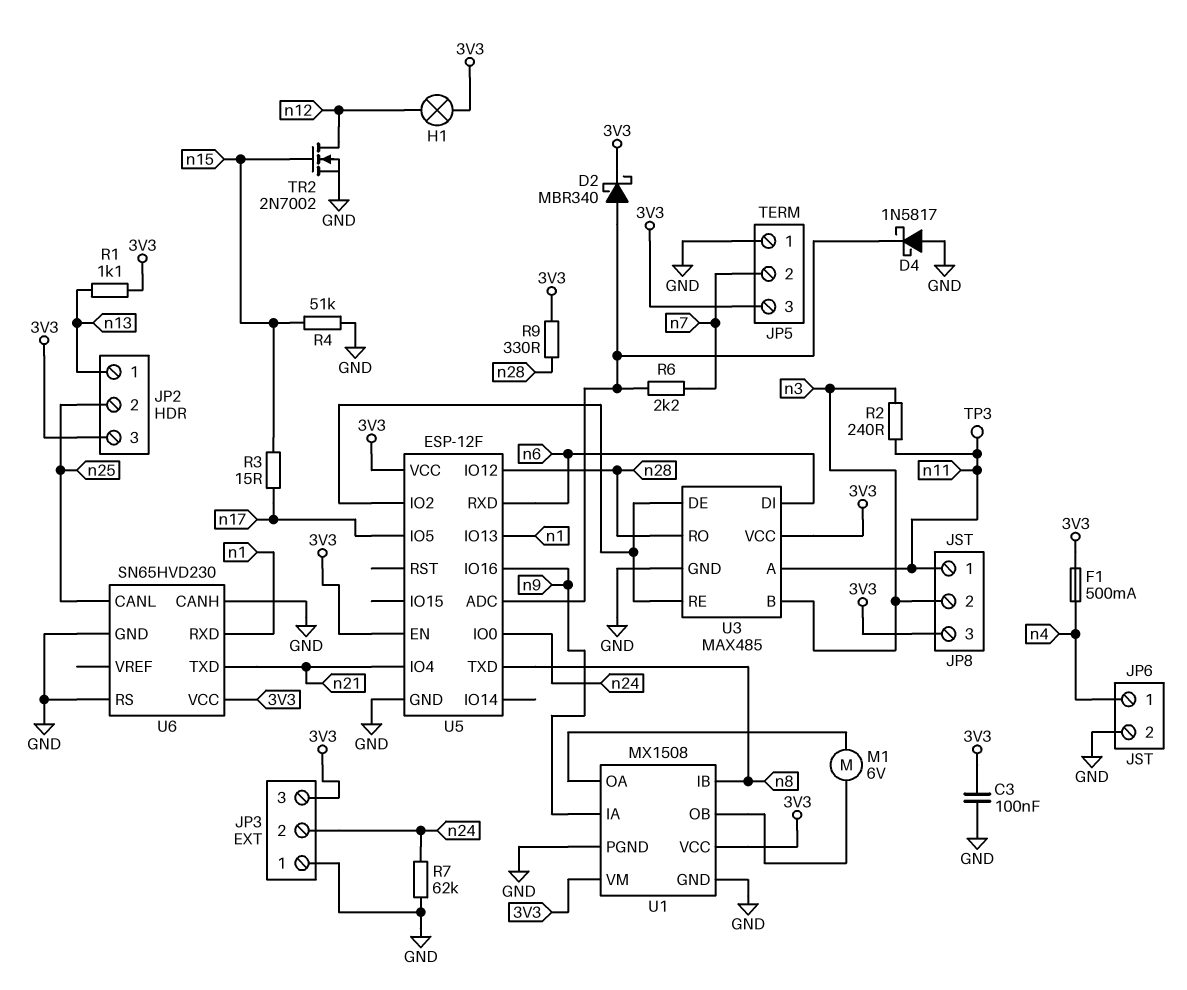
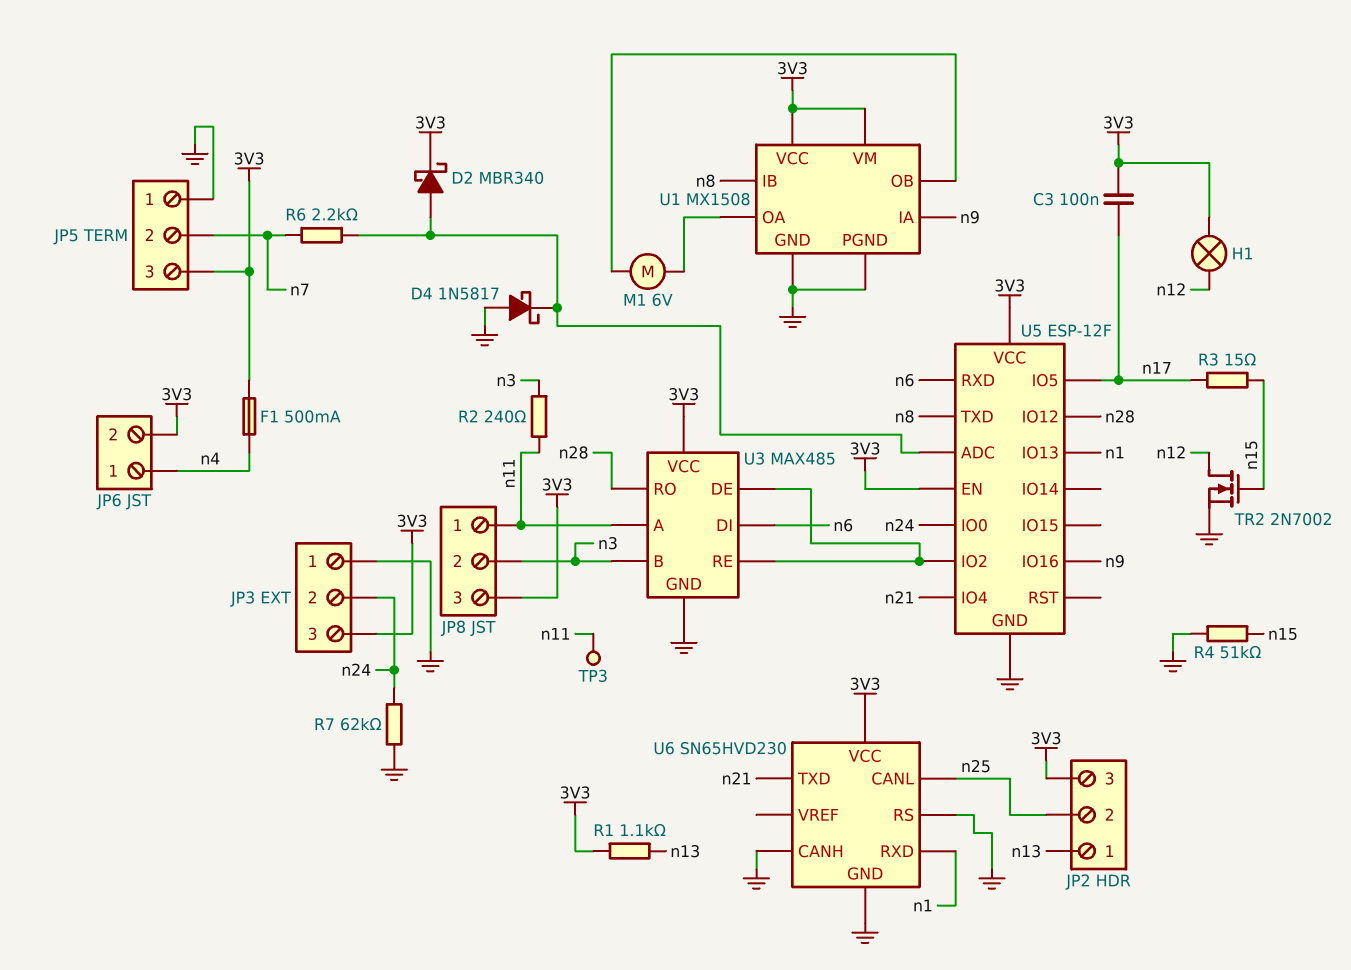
C3: 100nF (3V3, GND) -> 100nF (3V3, n17)
JP6 pin 2: GND -> 3V3
R9: 330 (3V3, n28) -> none

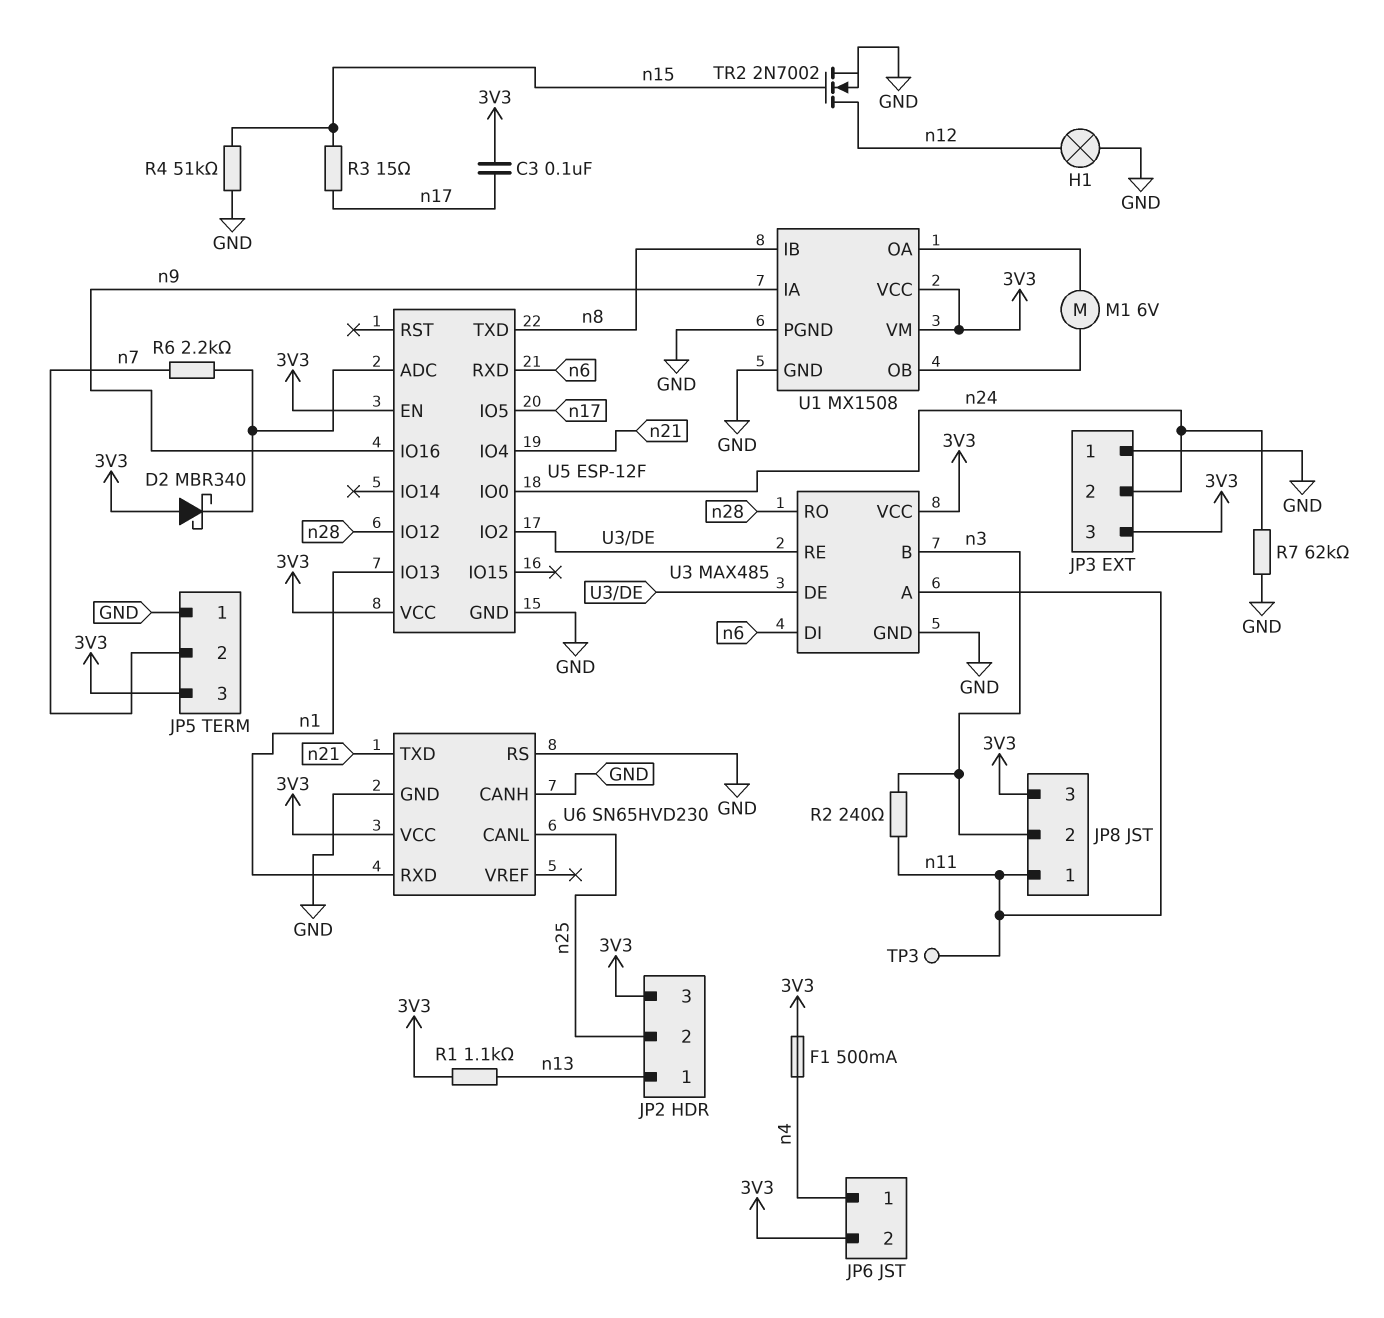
D2: schottky MBR340 (A U5/ADC, K 3V3) -> schottky MBR340 (A 3V3, K U5/ADC)
D4: schottky 1N5817 (A GND, K U5/ADC) -> none
H1: lamp (3V3, n12) -> lamp (GND, n12)

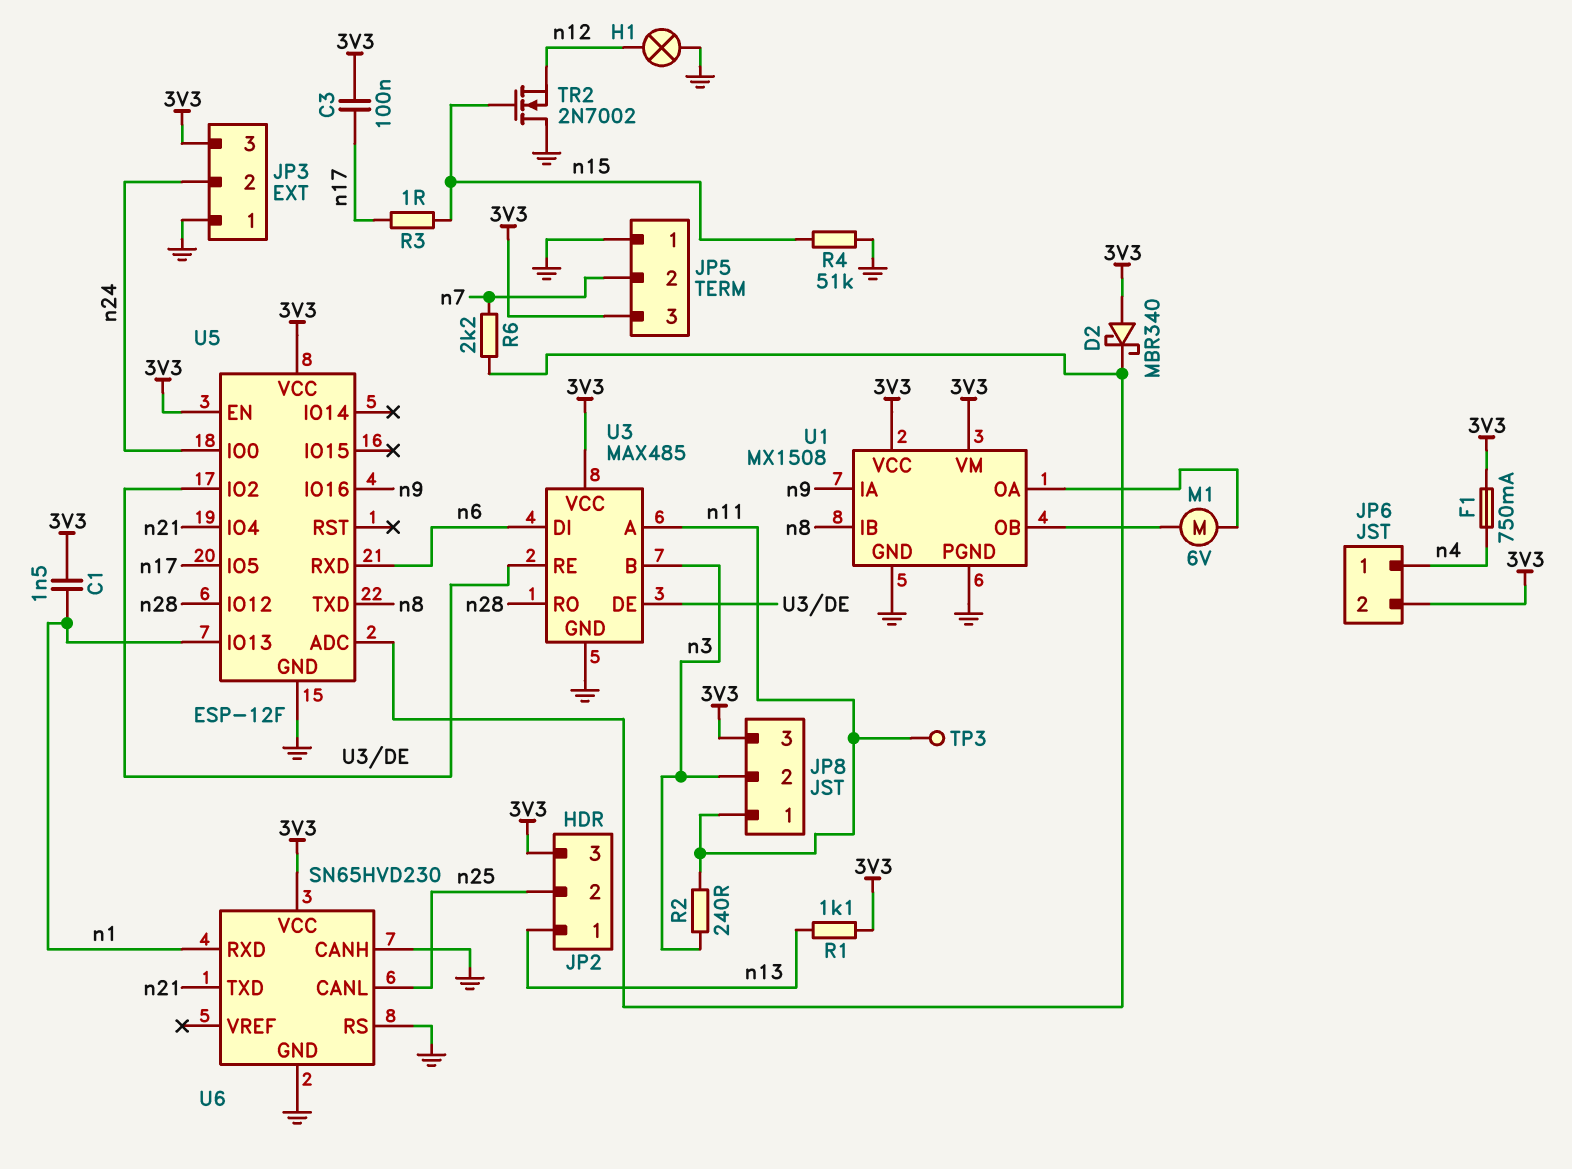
C1: none -> 1.5nF (3V3, n1)
F1: 500mA (3V3, n4) -> 750mA (3V3, n4)
R3: 15 (n15, n17) -> 1 (n15, n17)
R7: 62k (GND, n24) -> none
TR2: NMOS 2N7002 (G n15, D n12, S GND) -> NMOS 2N7002 (G n15, D GND, S n12)

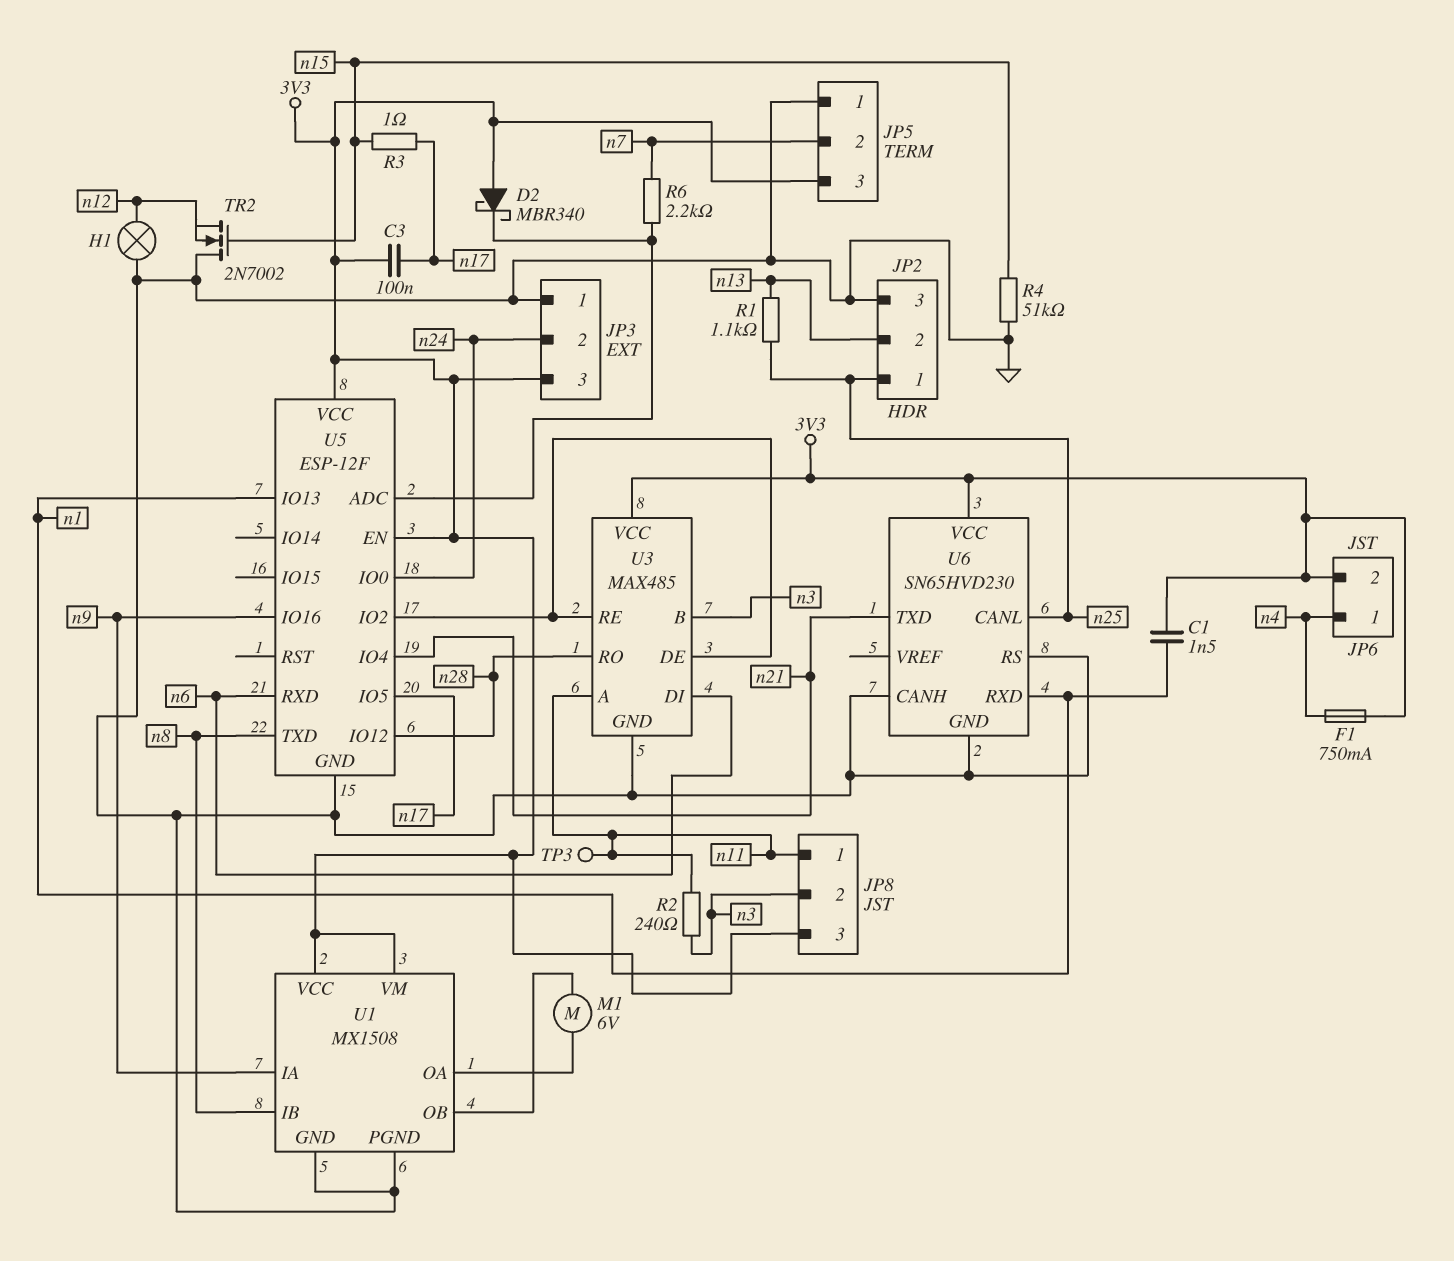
JP2 pin 1: n13 -> n25
JP2 pin 2: n25 -> n13
JP2 pin 3: 3V3 -> GND
R1: 1.1k (3V3, n13) -> 1.1k (n13, n25)

